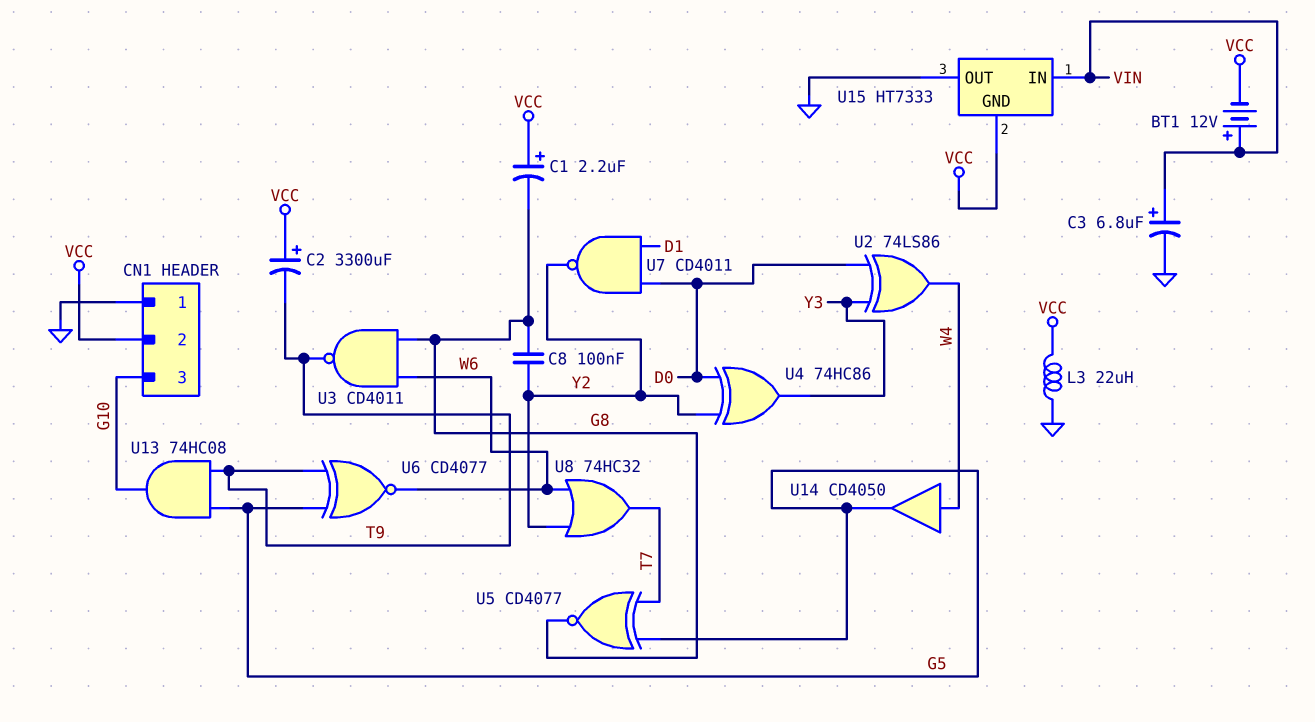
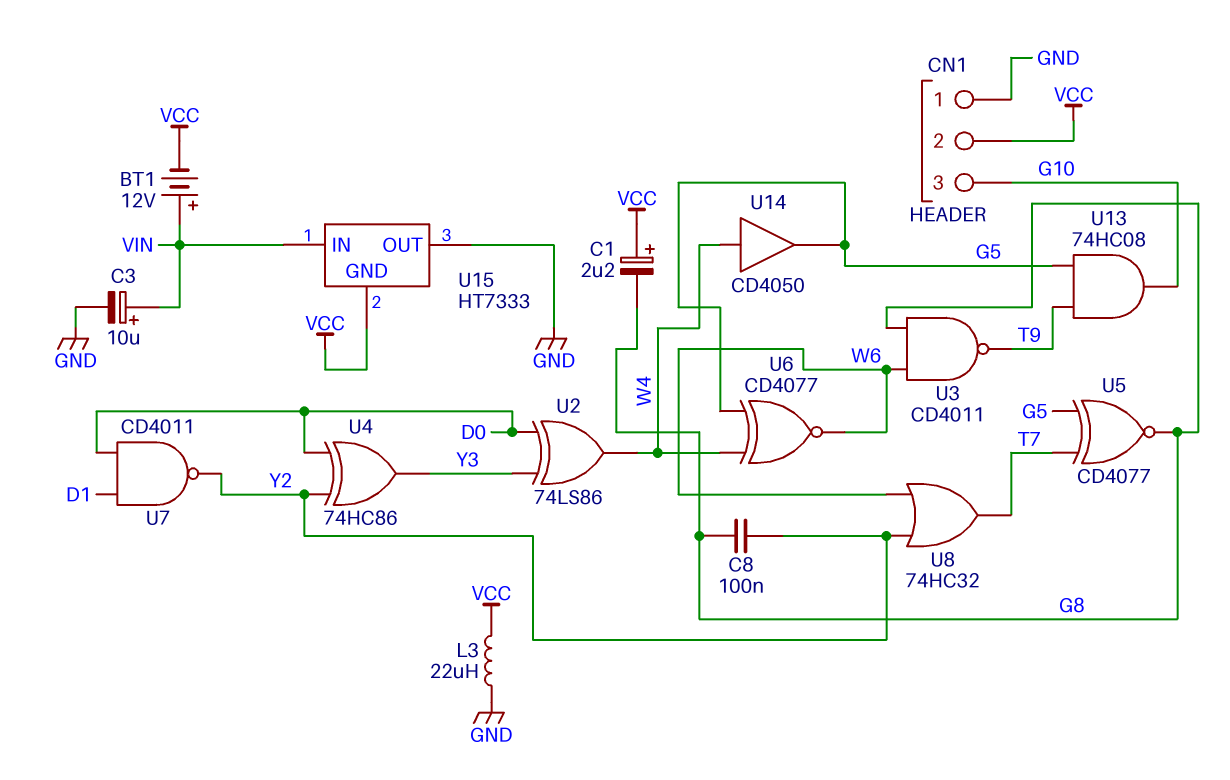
C2: 3300uF (plus VCC, minus T9) -> none
C3: 6.8uF (plus VIN, minus GND) -> 10uF (plus VIN, minus GND)
U6: XNOR CD4077 (in G5, in T9, out W6) -> XNOR CD4077 (in G5, in W4, out W6)

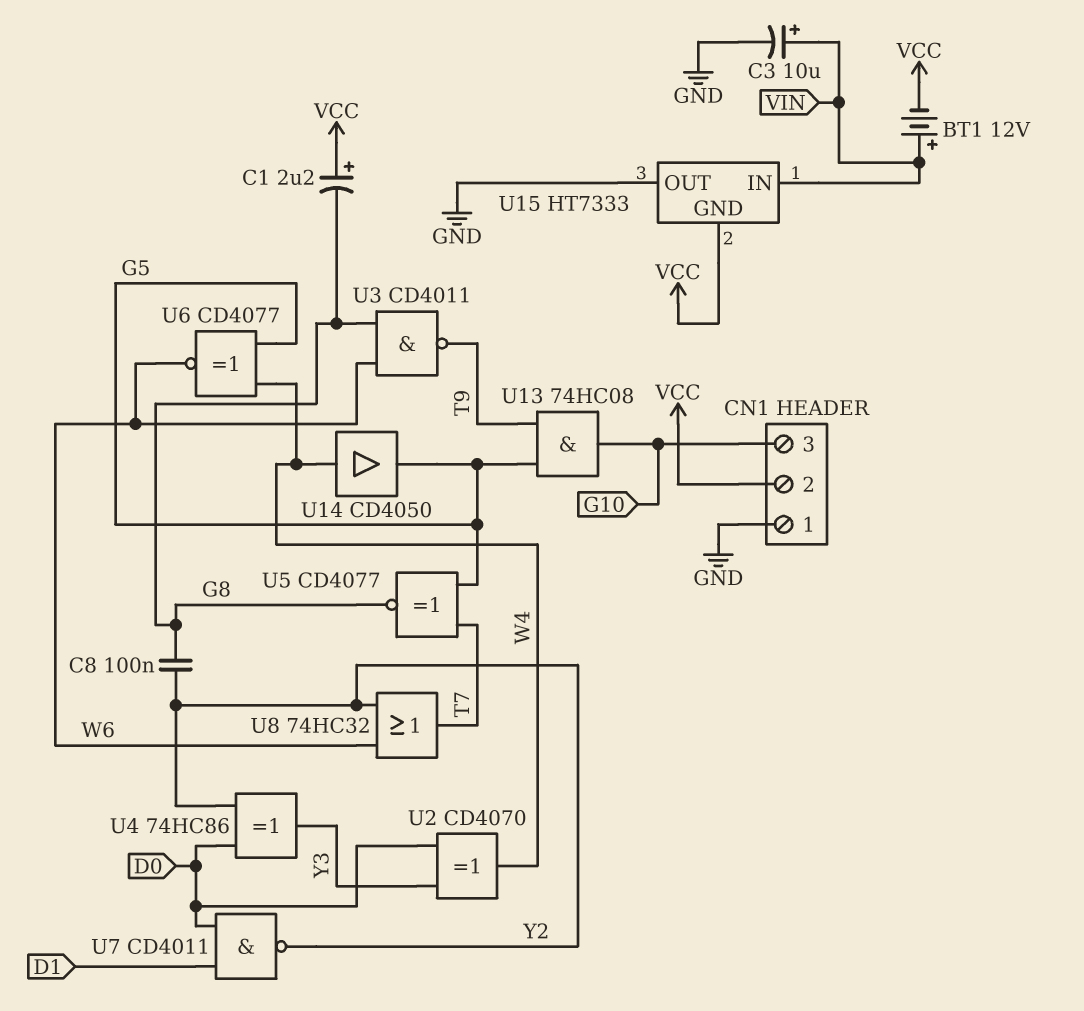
L3: 22uH (GND, VCC) -> none
U2: XOR 74LS86 (in D0, in Y3, out W4) -> XOR CD4070 (in D0, in Y3, out W4)

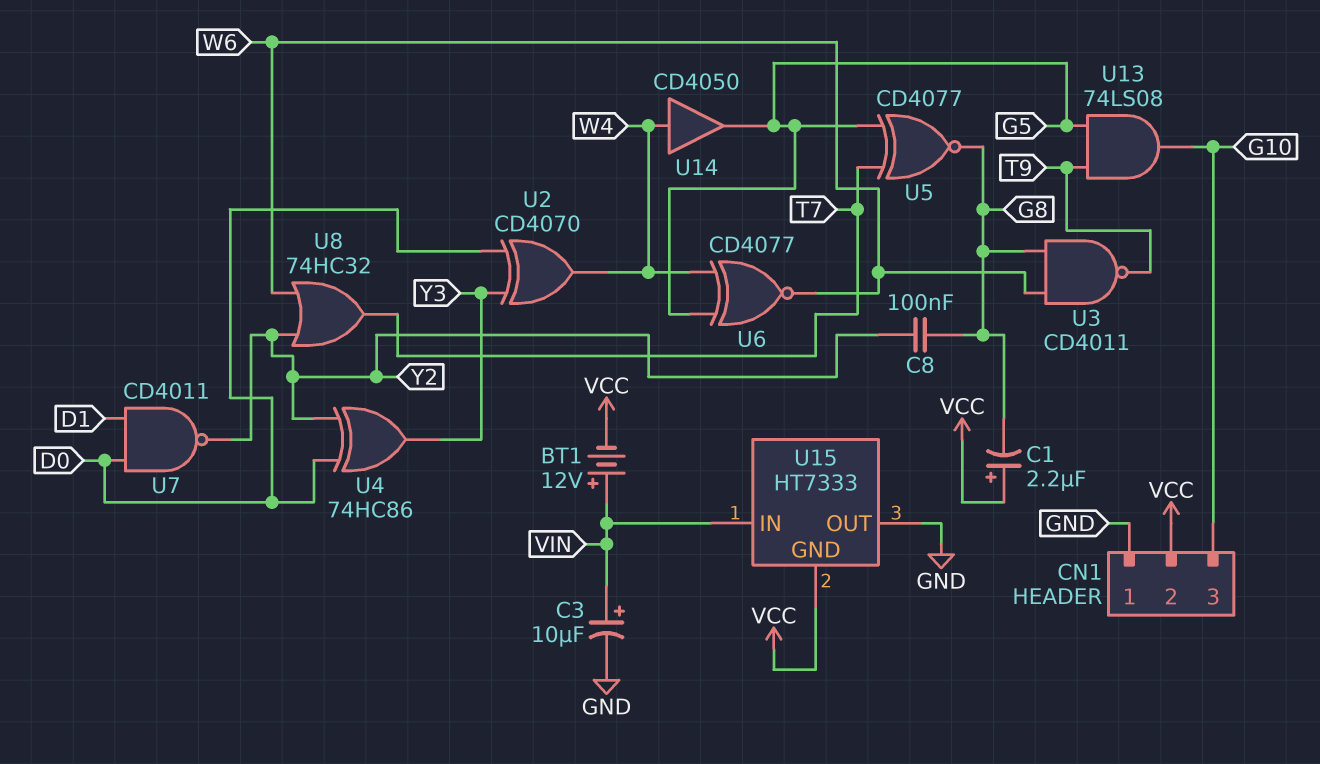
U13: AND 74HC08 (in G5, in T9, out G10) -> AND 74LS08 (in G5, in T9, out G10)

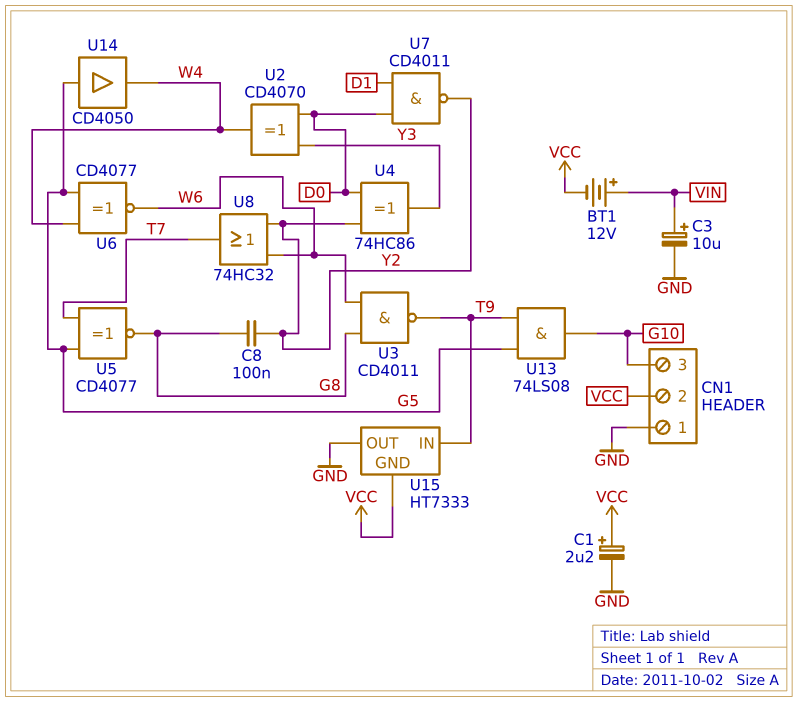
C1: 2.2uF (plus VCC, minus G8) -> 2.2uF (plus VCC, minus GND)
U14: buffer CD4050 (in W4, out G5) -> buffer CD4050 (in G5, out W4)
U15 pin IN: VIN -> T9

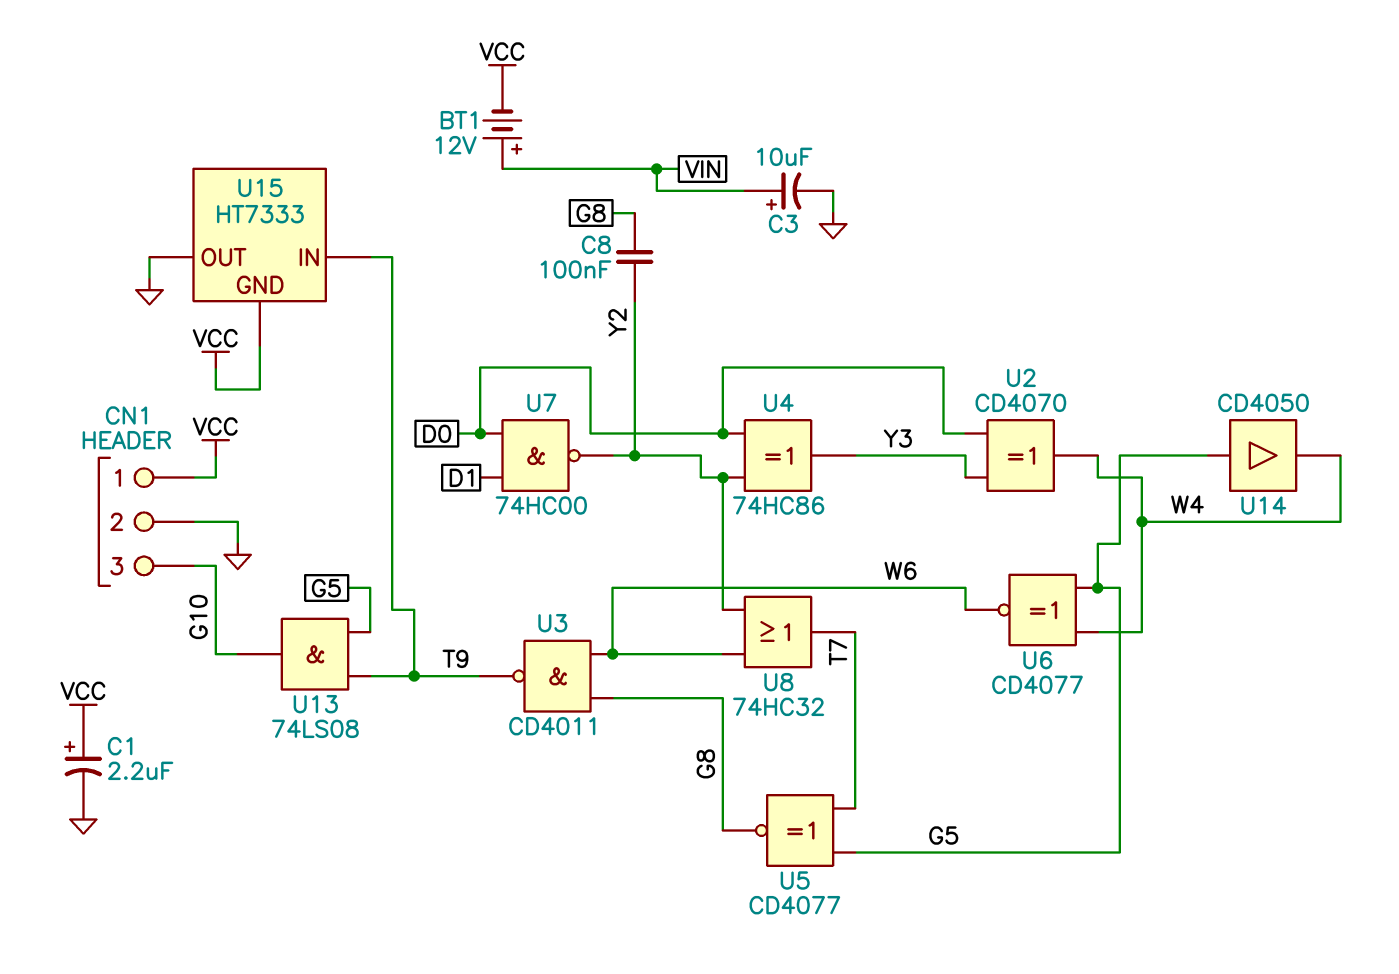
CN1 pin 1: GND -> VCC
CN1 pin 2: VCC -> GND
U7: NAND CD4011 (in D0, in D1, out Y2) -> NAND 74HC00 (in D0, in D1, out Y2)

